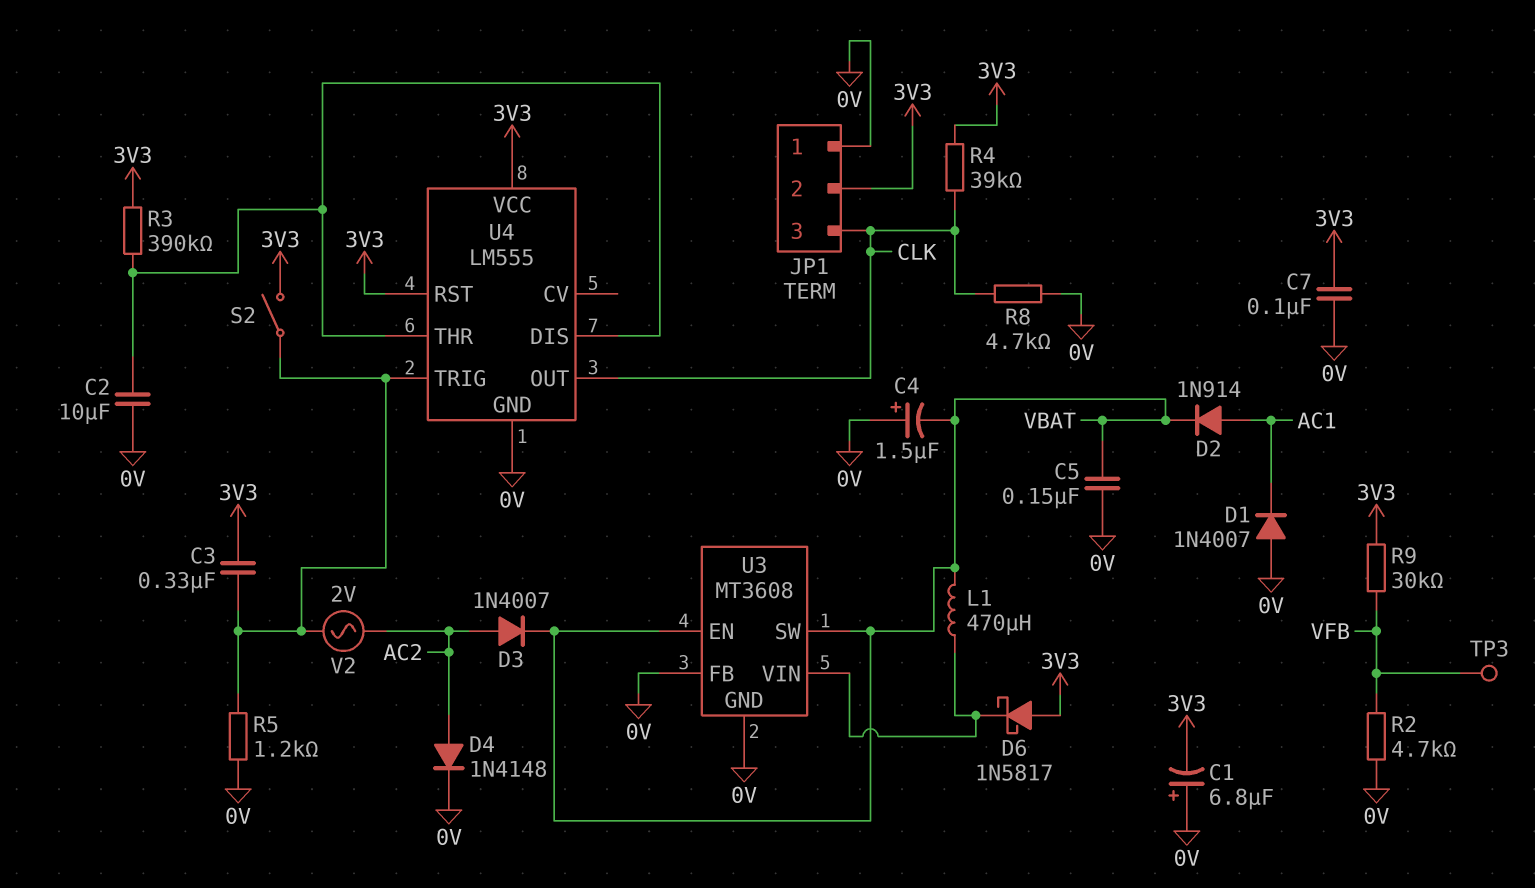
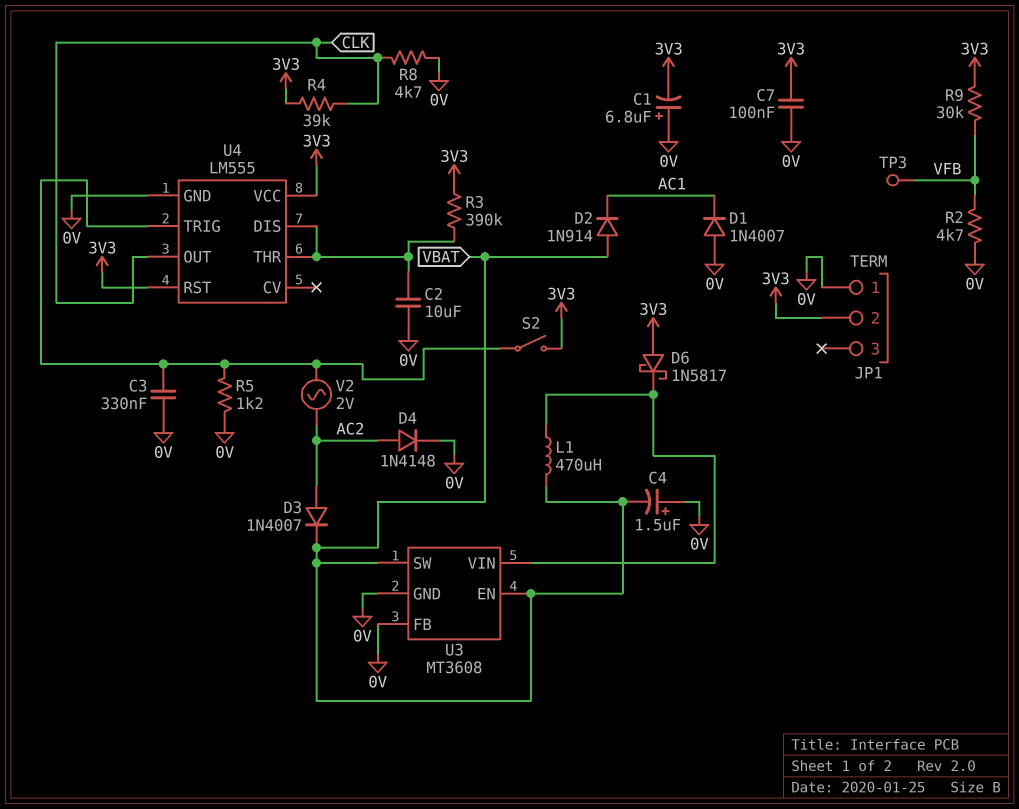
C3: 330nF (3V3, U4/TRIG) -> 330nF (0V, U4/TRIG)
C5: 150nF (0V, VBAT) -> none
D2: diode 1N914 (A AC1, K VBAT) -> diode 1N914 (A VBAT, K AC1)
JP1 pin 3: CLK -> none

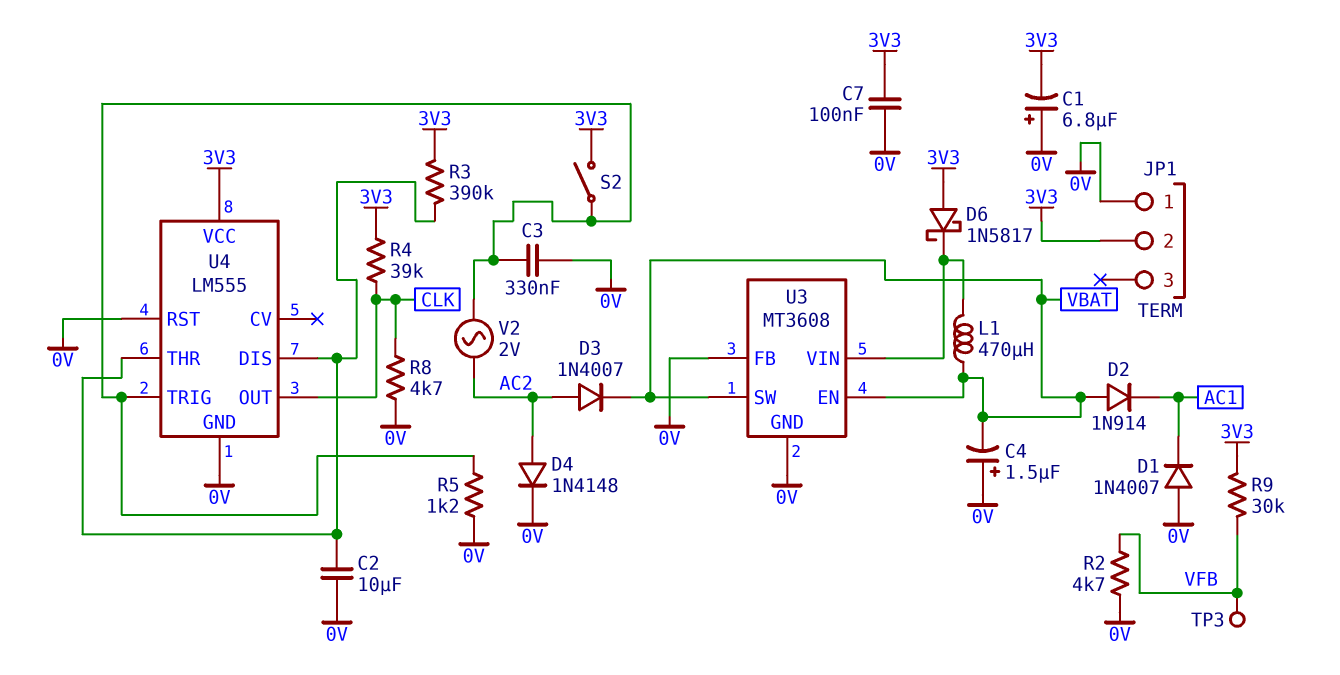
U4 pin RST: 3V3 -> 0V

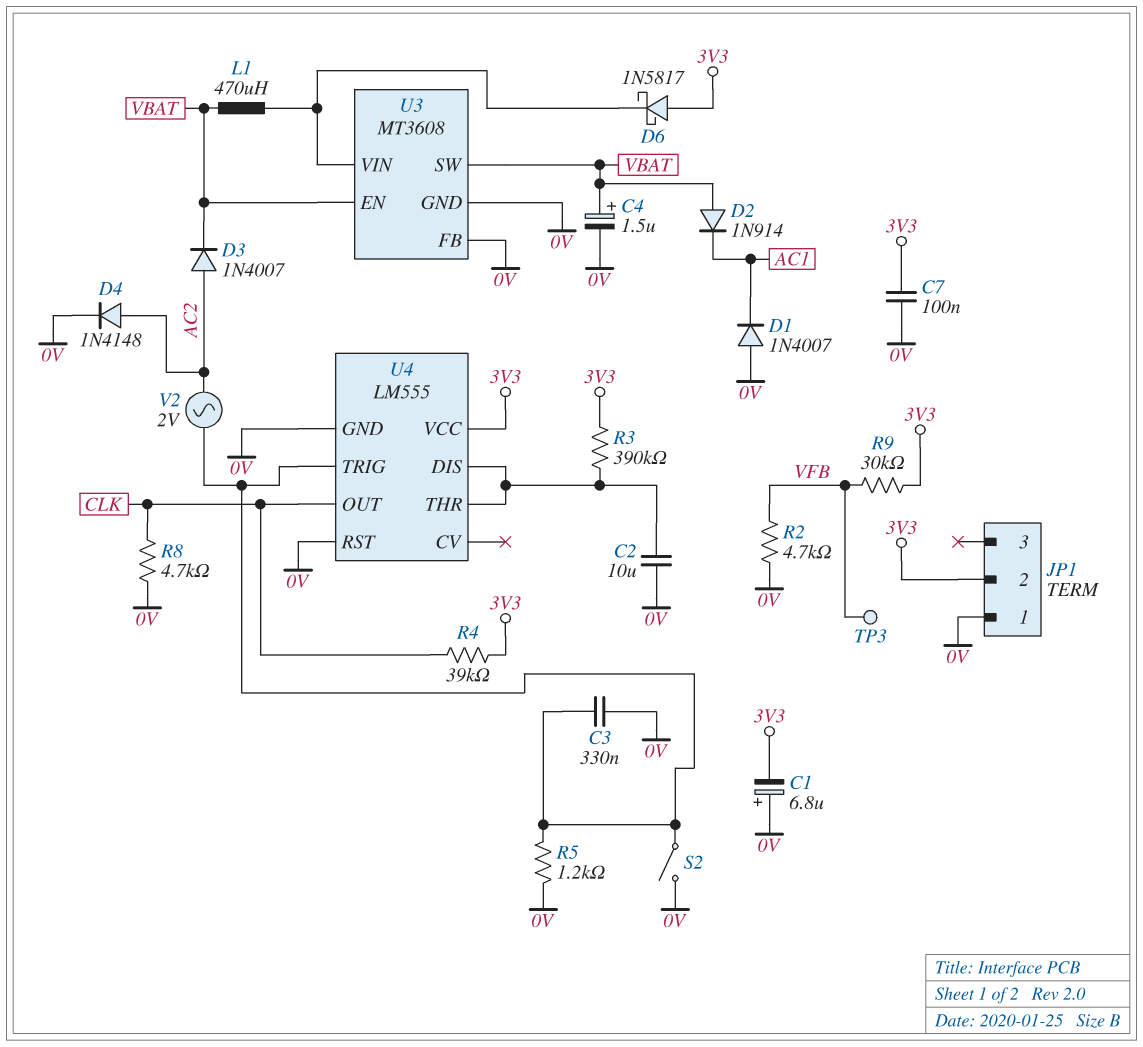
C4: 1.5uF (plus 0V, minus VBAT) -> 1.5uF (plus VBAT, minus 0V)
S2: switch (3V3, U4/TRIG) -> switch (0V, U4/TRIG)

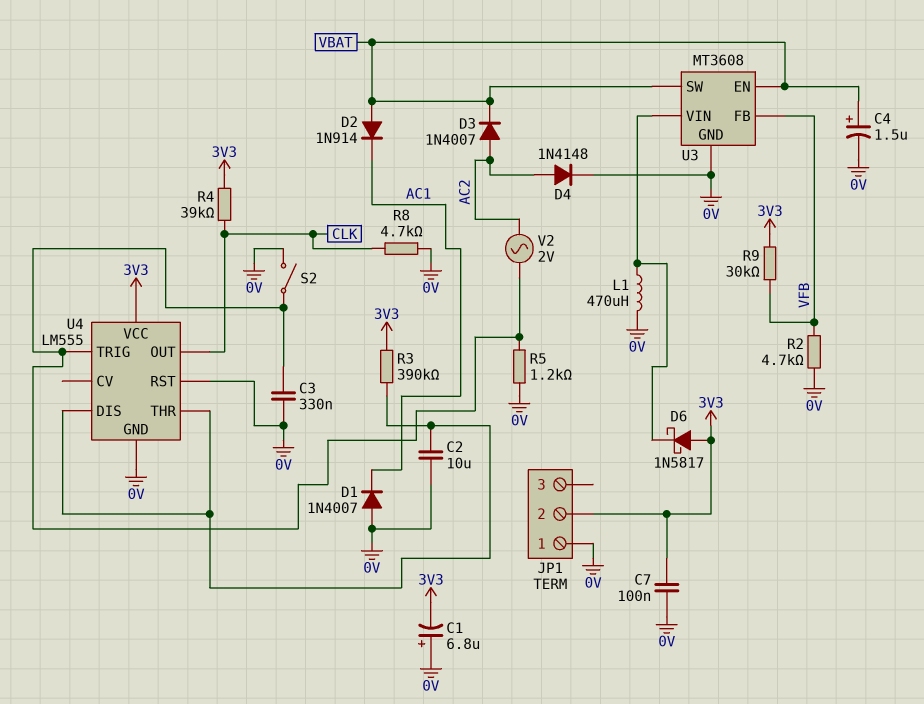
L1: 470uH (U3/VIN, VBAT) -> 470uH (0V, U3/VIN)
TP3: test point (VFB) -> none
U3 pin FB: 0V -> VFB

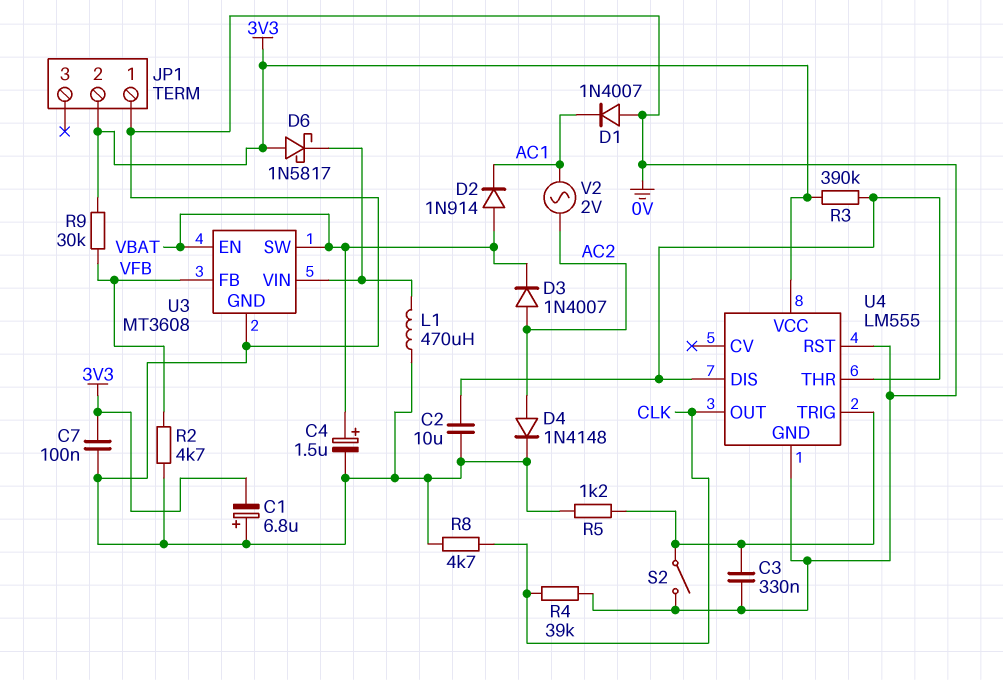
R4: 39k (3V3, CLK) -> 39k (0V, CLK)
V2: AC 2V (AC2, U4/TRIG) -> AC 2V (AC1, AC2)

